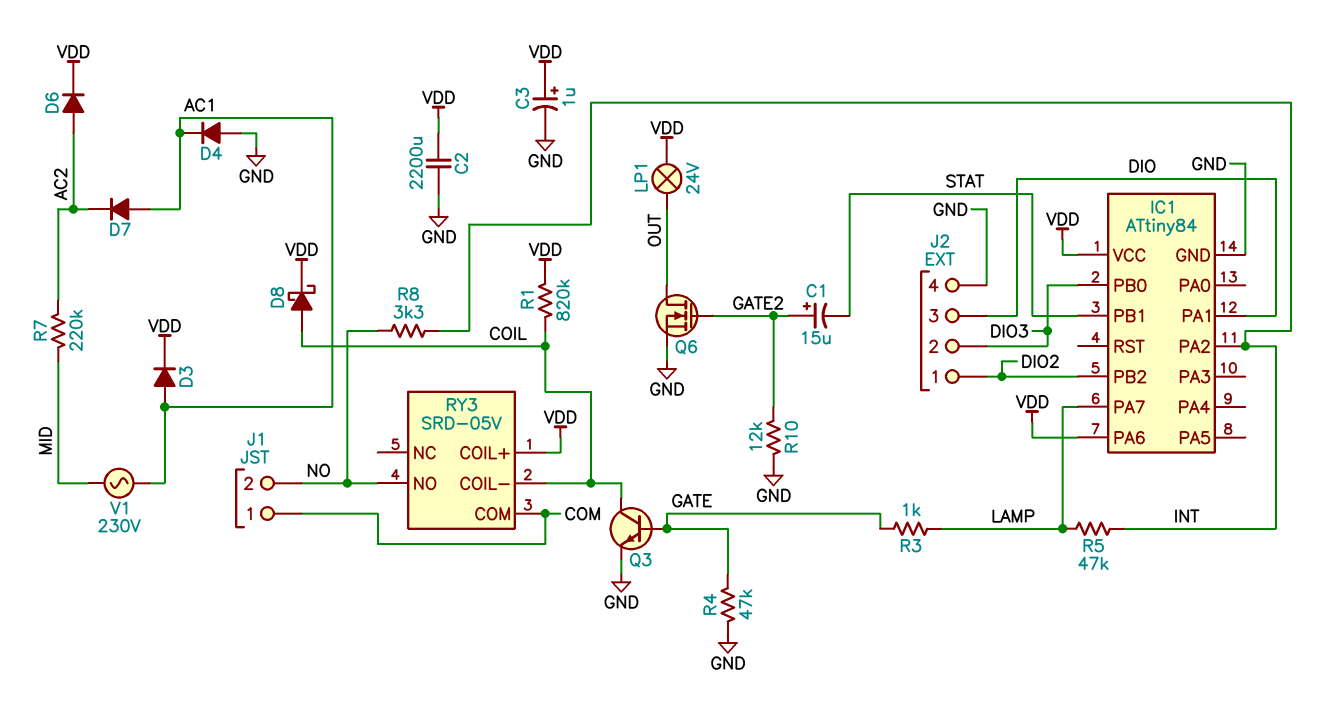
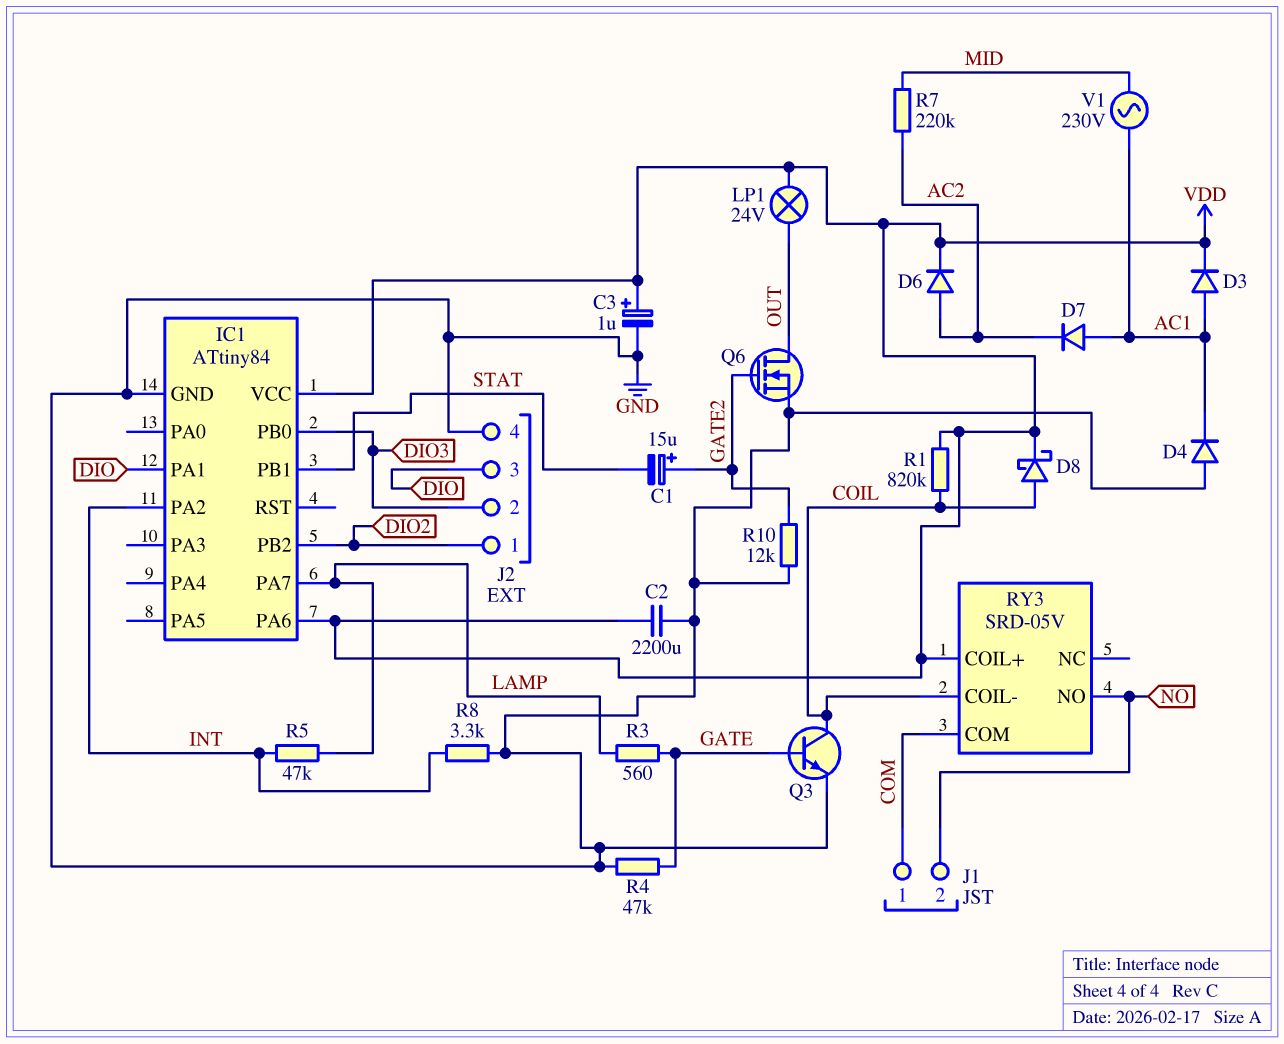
R3: 1k (GATE, LAMP) -> 560 (GATE, LAMP)
R8: 3.3k (INT, NO) -> 3.3k (GND, INT)

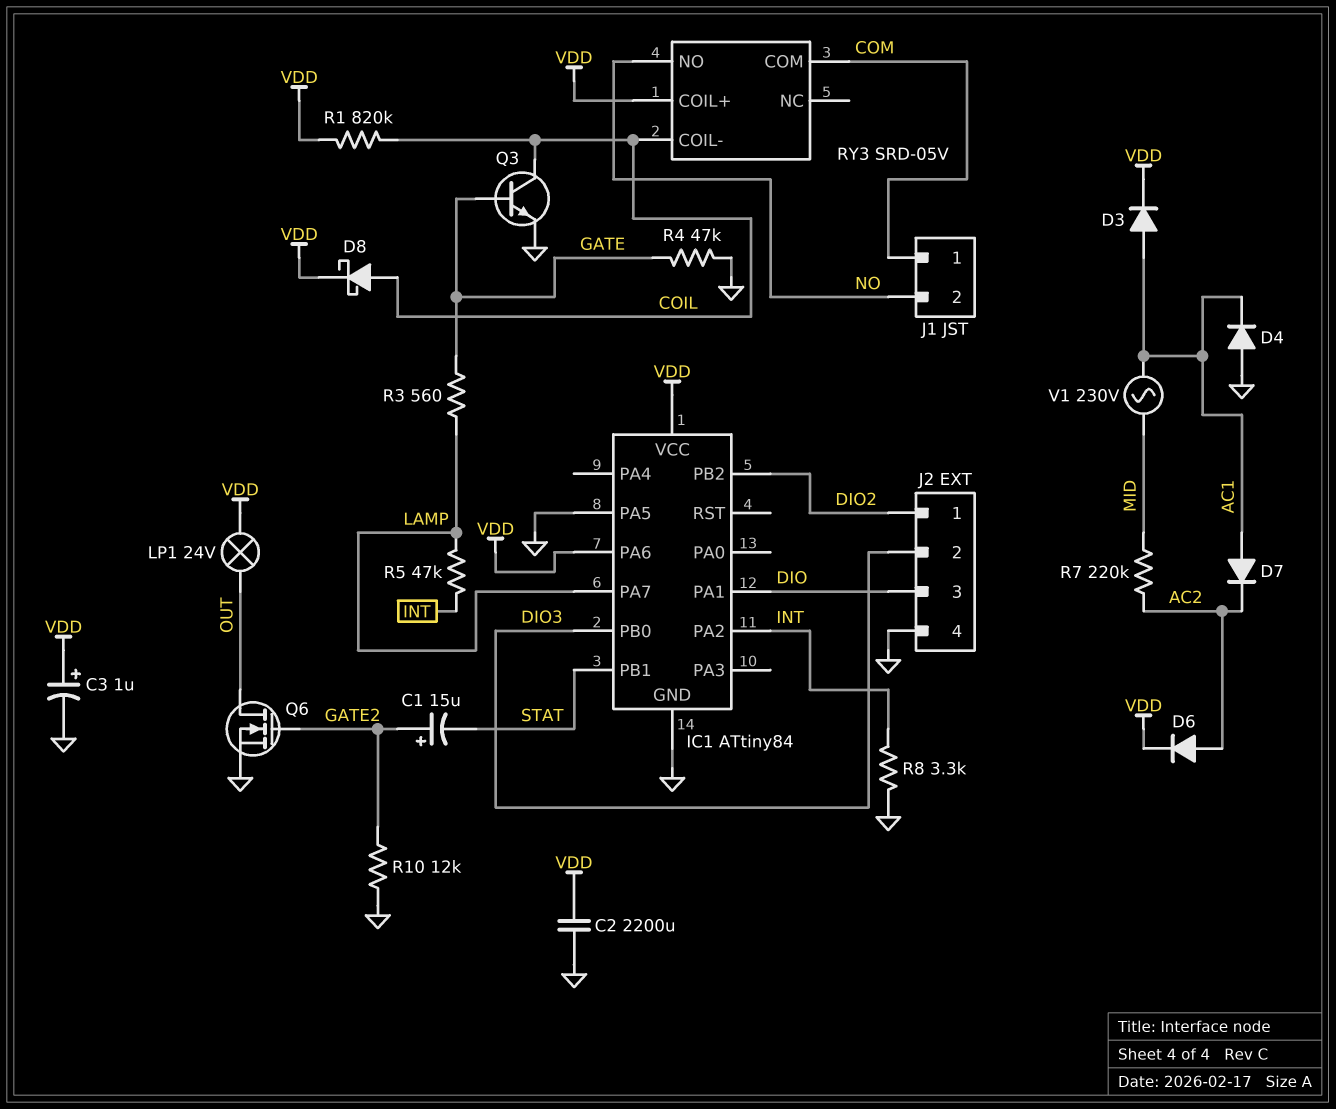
IC1 pin PA5: none -> GND

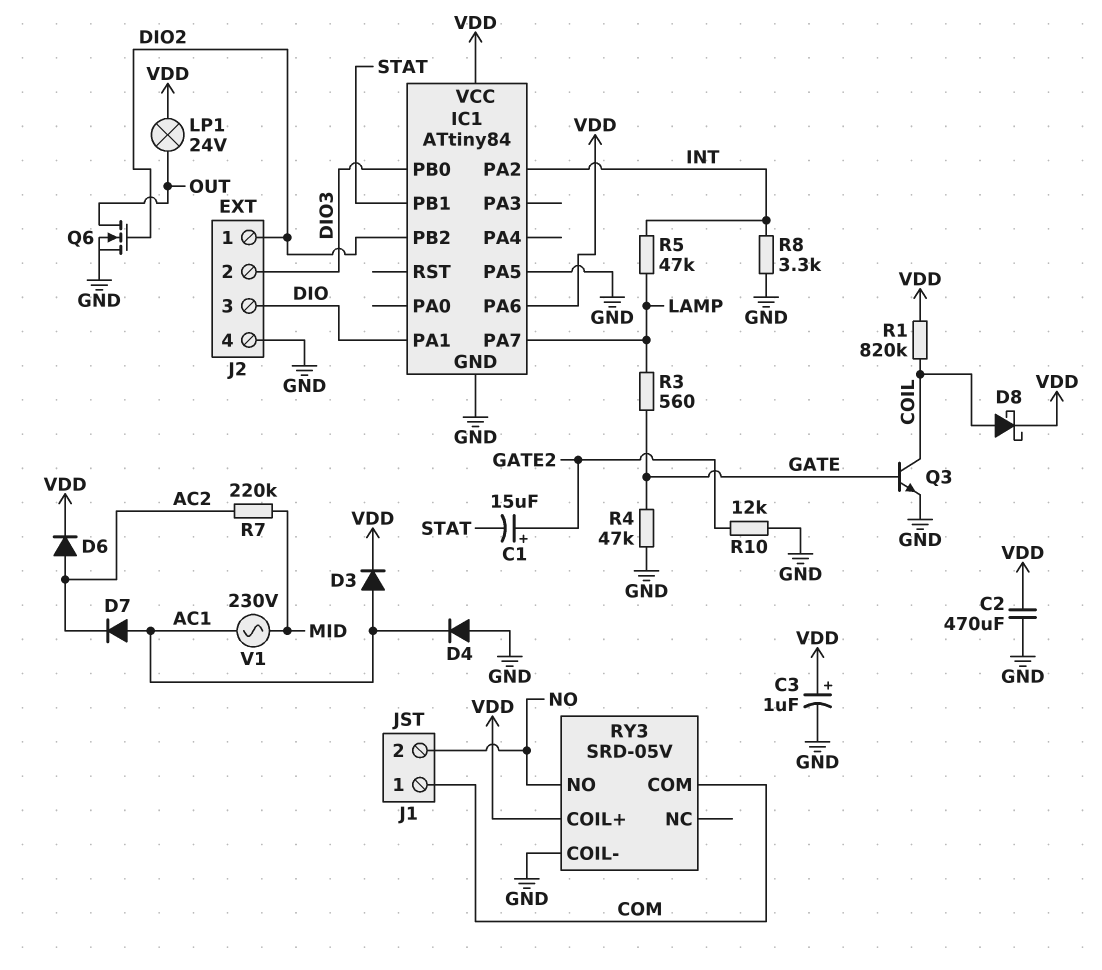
C2: 2200uF (GND, VDD) -> 470uF (GND, VDD)
Q6: NMOS (G GATE2, D OUT, S GND) -> NMOS (G DIO2, D OUT, S GND)
RY3 pin COIL-: COIL -> GND

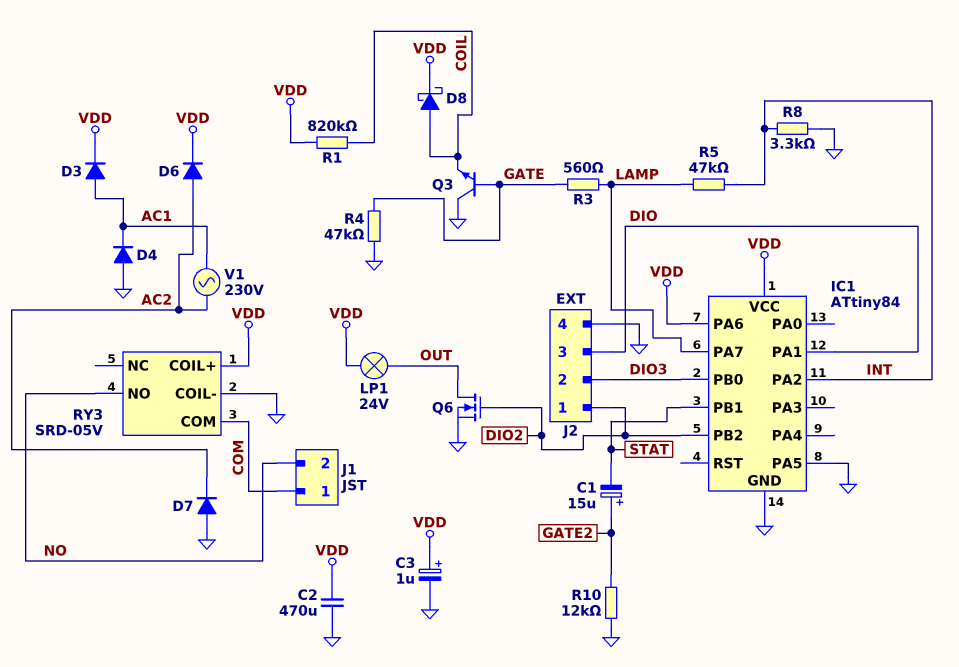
D7: diode (A AC1, K AC2) -> diode (A GND, K AC2)
Q3: NPN (B GATE, C COIL, E GND) -> NPN (B GATE, C GND, E COIL)
R7: 220k (AC2, MID) -> none
V1: AC 230V (AC1, MID) -> AC 230V (AC1, AC2)

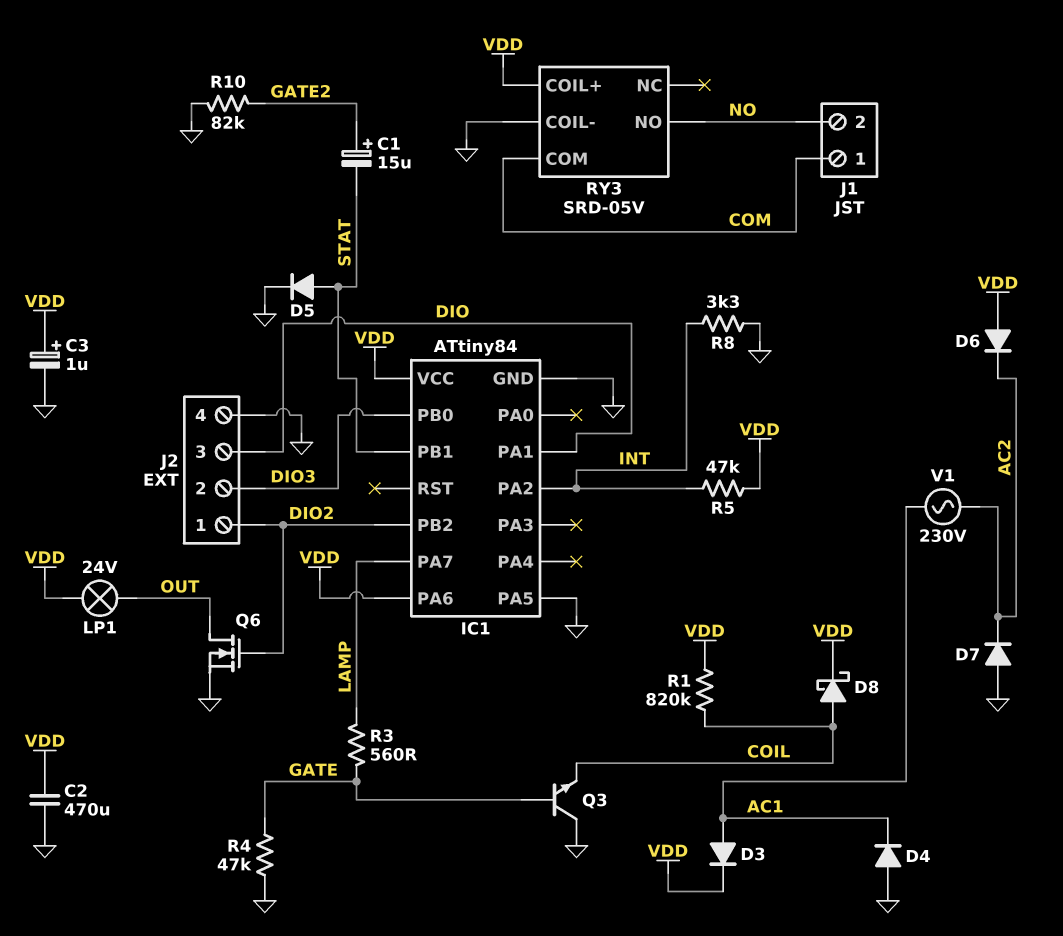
D5: none -> diode (A STAT, K GND)
D6: diode (A AC2, K VDD) -> diode (A VDD, K AC2)
R5: 47k (INT, LAMP) -> 47k (INT, VDD)
R10: 12k (GATE2, GND) -> 82k (GATE2, GND)

